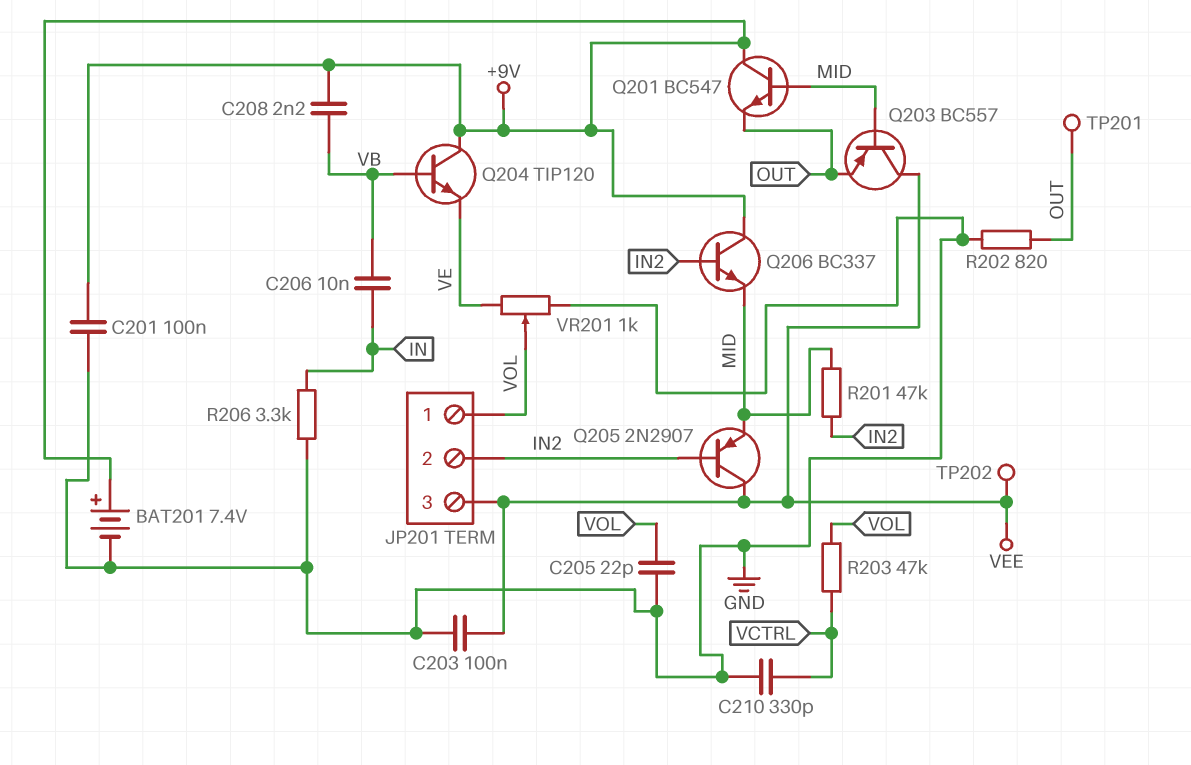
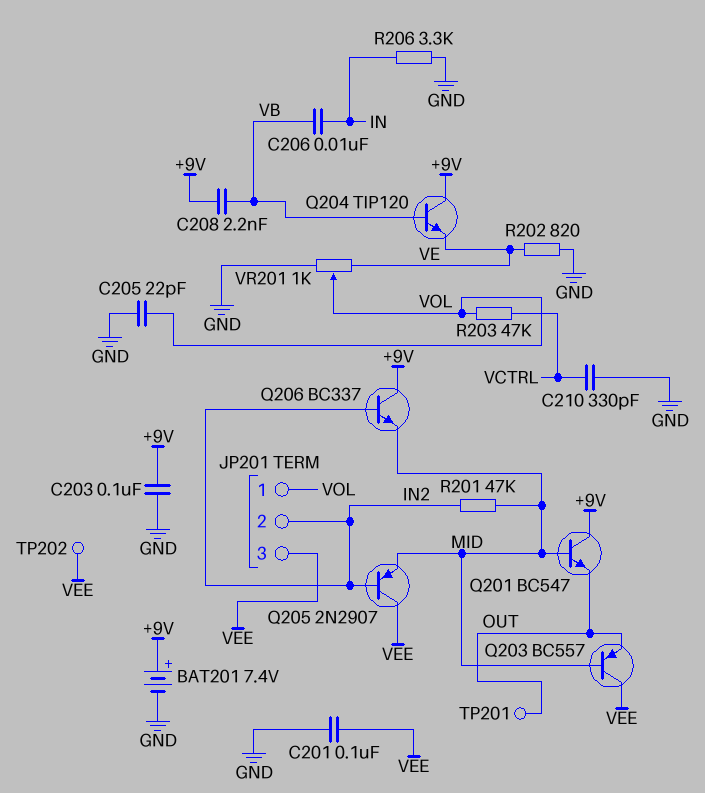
C201: 100nF (+9V, GND) -> 100nF (GND, VEE)
C203: 100nF (GND, VEE) -> 100nF (+9V, GND)
R202: 820 (GND, OUT) -> 820 (GND, VE)

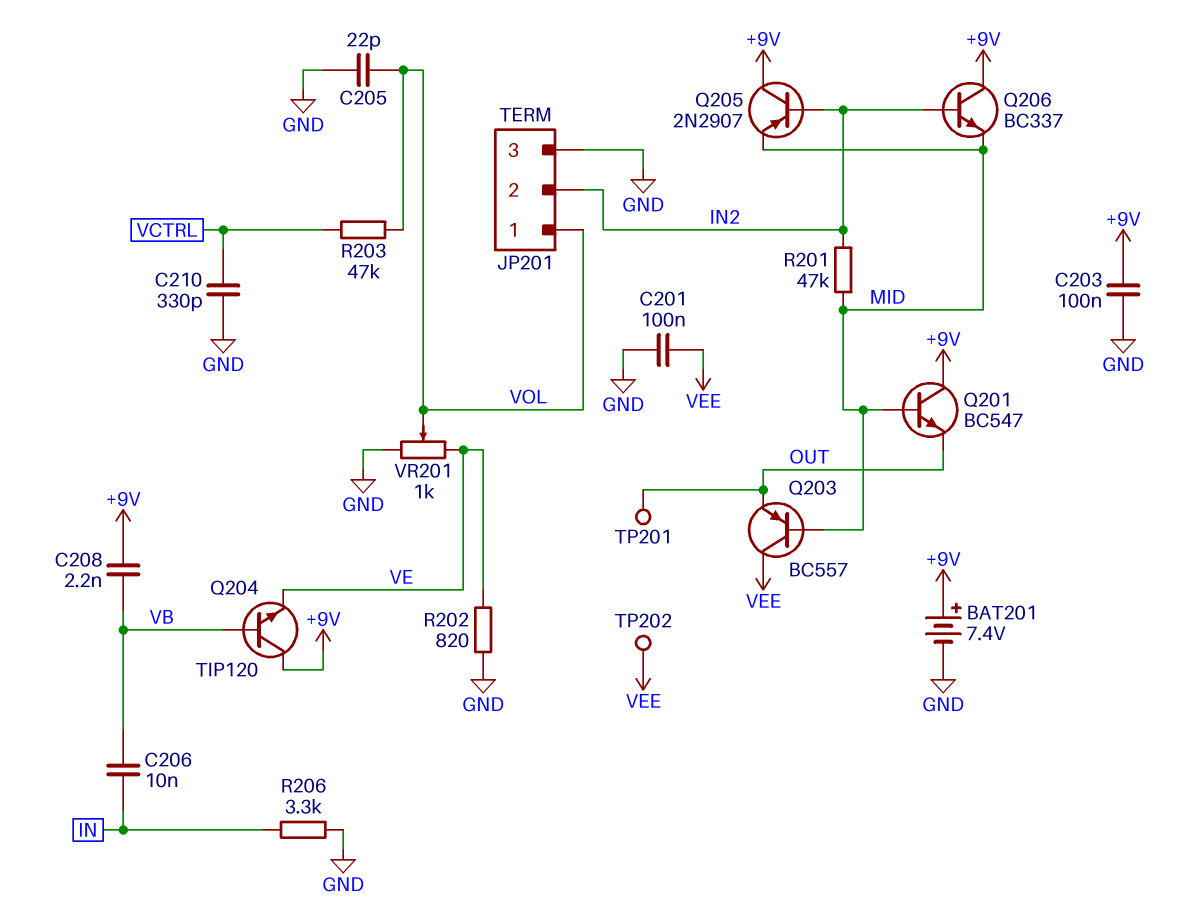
JP201 pin 3: VEE -> GND
Q205: PNP 2N2907 (B IN2, C VEE, E MID) -> PNP 2N2907 (B IN2, C +9V, E MID)

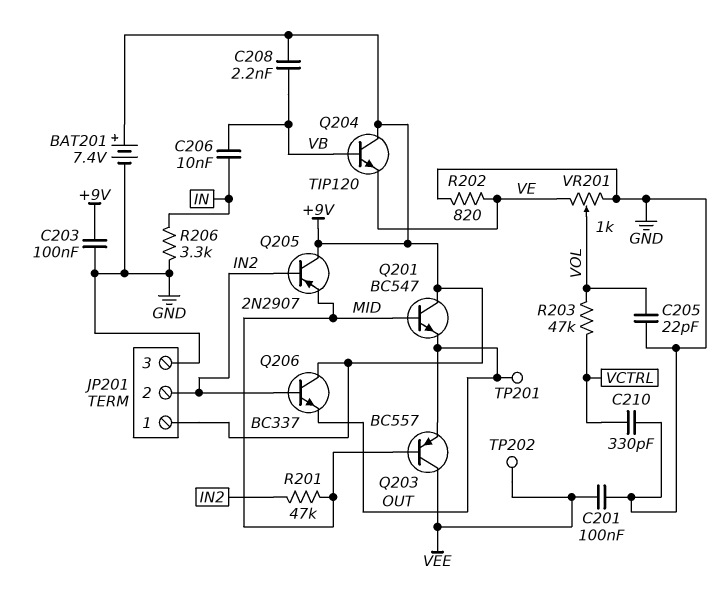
JP201 pin 1: VOL -> +9V
Q206: NPN BC337 (B IN2, C +9V, E MID) -> NPN BC337 (B IN2, C +9V, E OUT)

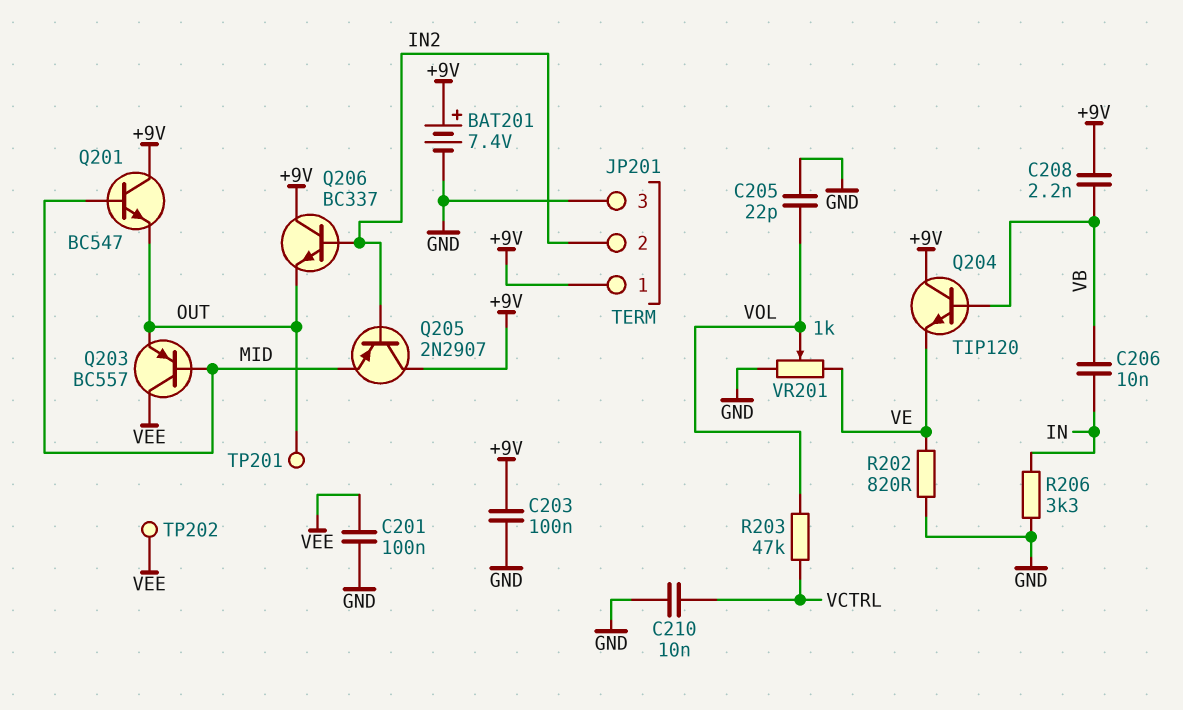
C210: 330pF (GND, VCTRL) -> 10nF (GND, VCTRL)
R201: 47k (IN2, MID) -> none

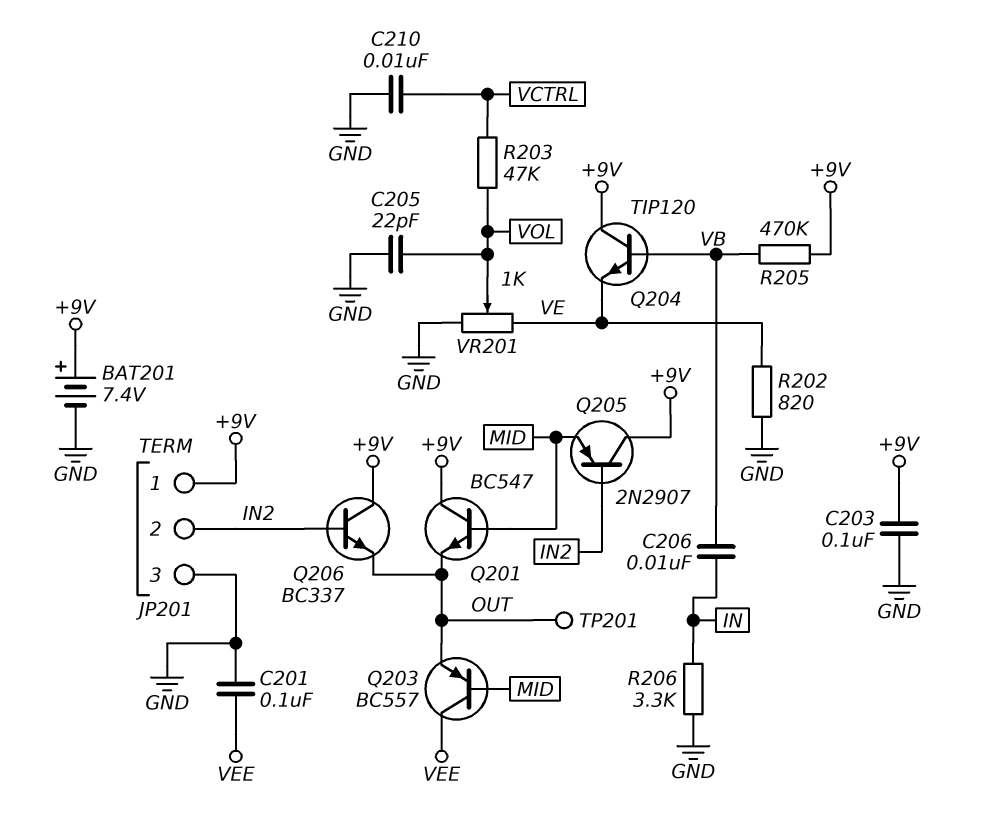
C208: 2.2nF (+9V, VB) -> none
R205: none -> 470k (+9V, VB)
TP202: test point (VEE) -> none

